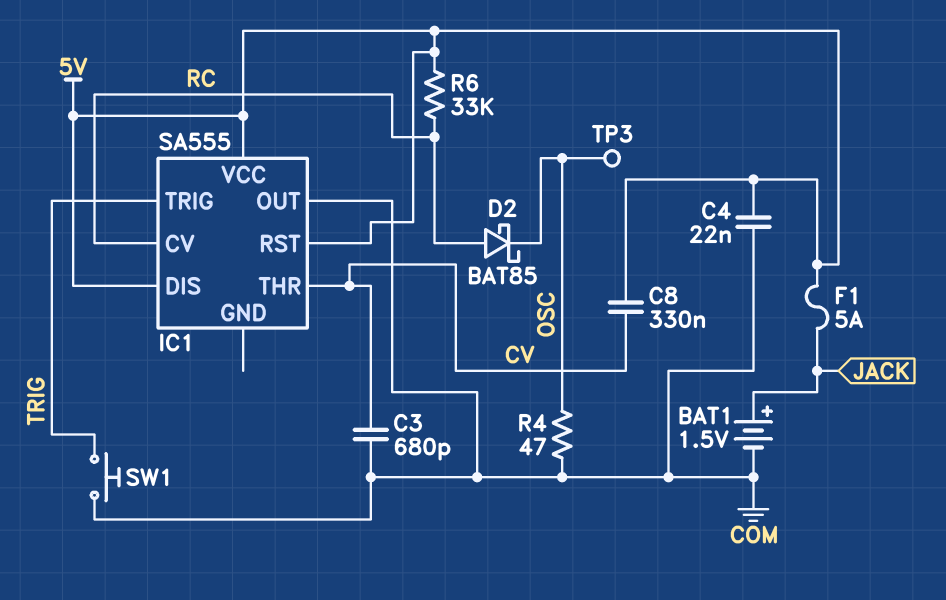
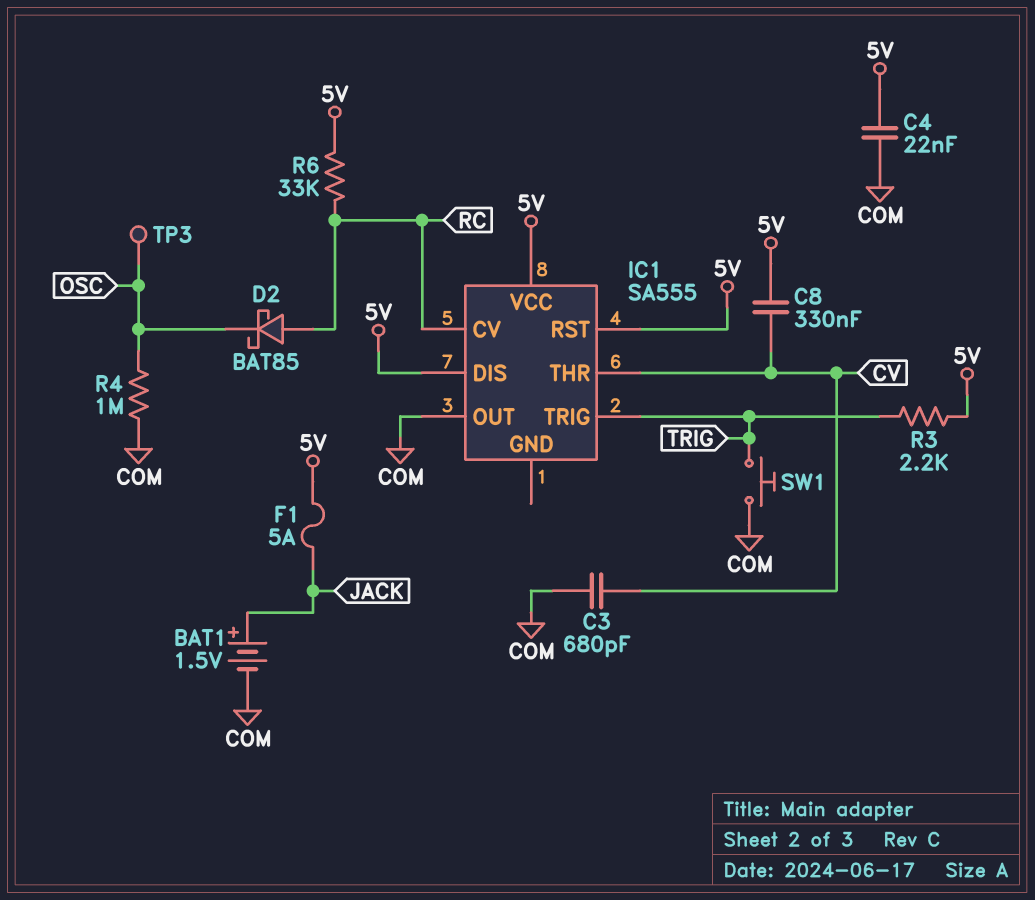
R3: none -> 2.2k (5V, TRIG)
R4: 47 (COM, OSC) -> 1M (COM, OSC)

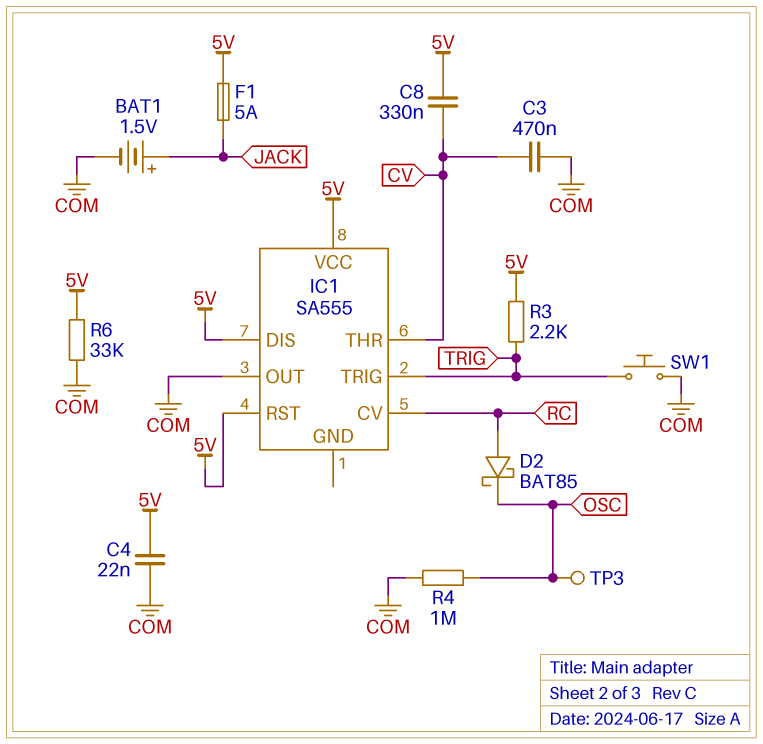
C3: 680pF (COM, CV) -> 470nF (COM, CV)
R6: 33k (5V, RC) -> 33k (5V, COM)

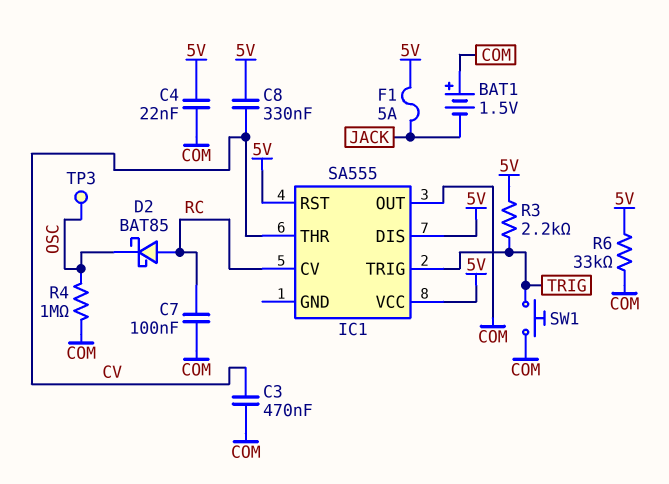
BAT1: 1.5V (plus JACK, minus COM) -> 1.5V (plus COM, minus JACK)
C7: none -> 100nF (COM, RC)

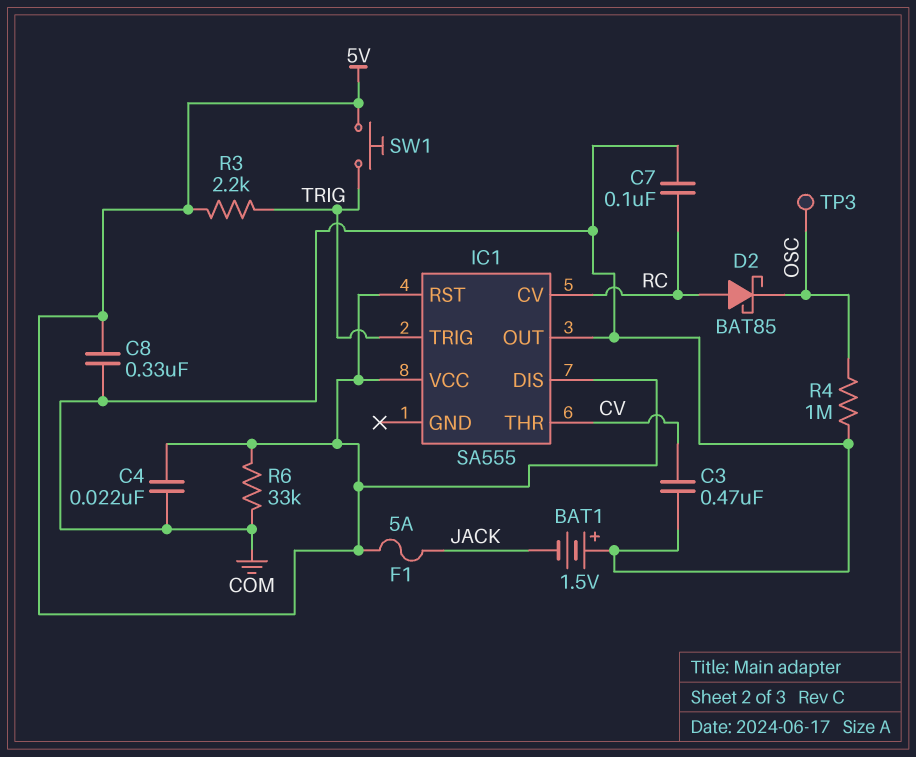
C8: 330nF (5V, CV) -> 330nF (5V, COM)
SW1: button (COM, TRIG) -> button (5V, TRIG)

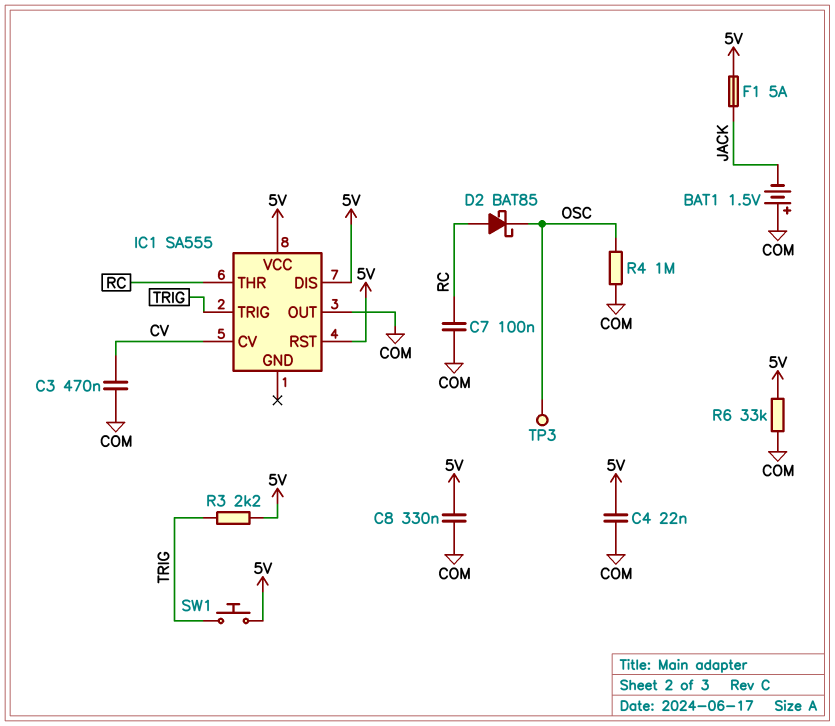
IC1 pin CV: RC -> CV
IC1 pin THR: CV -> RC

